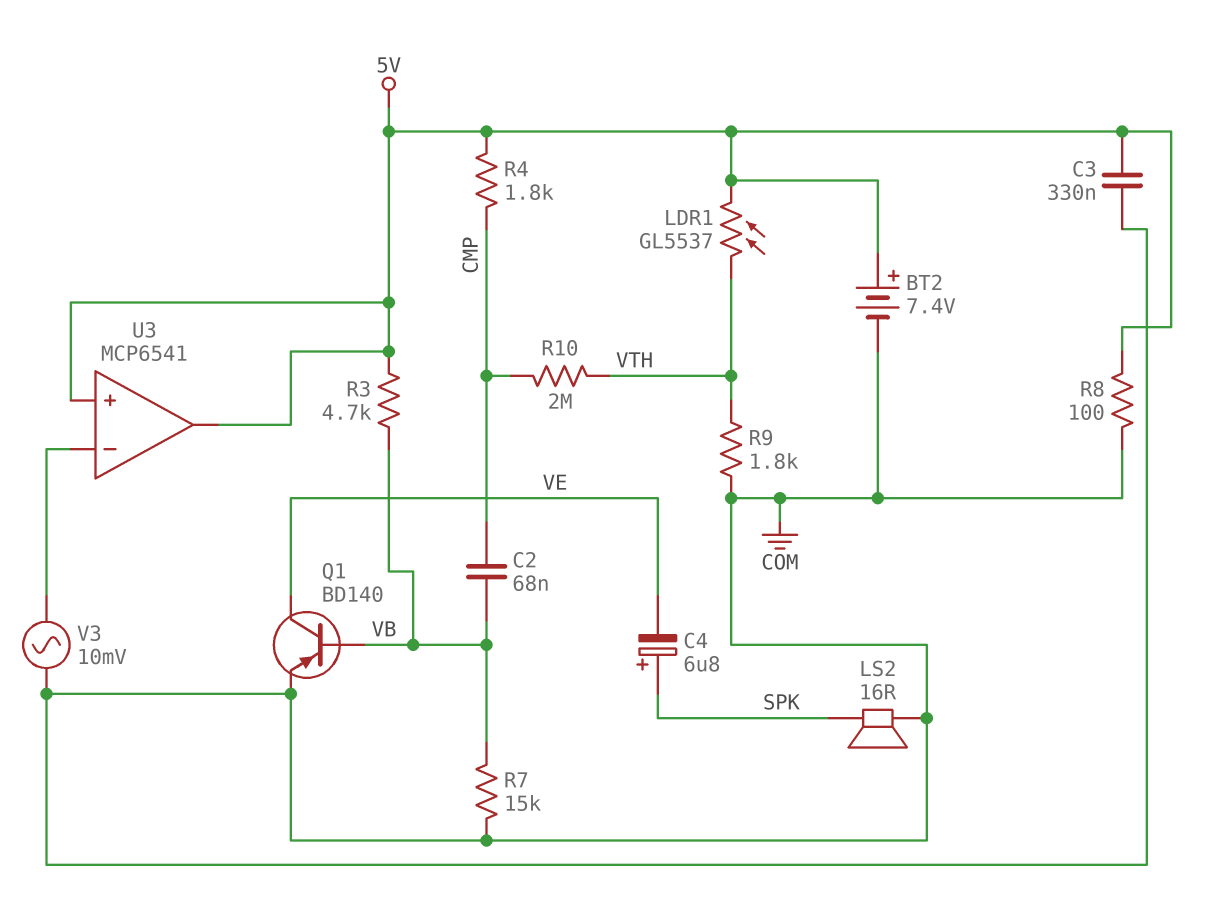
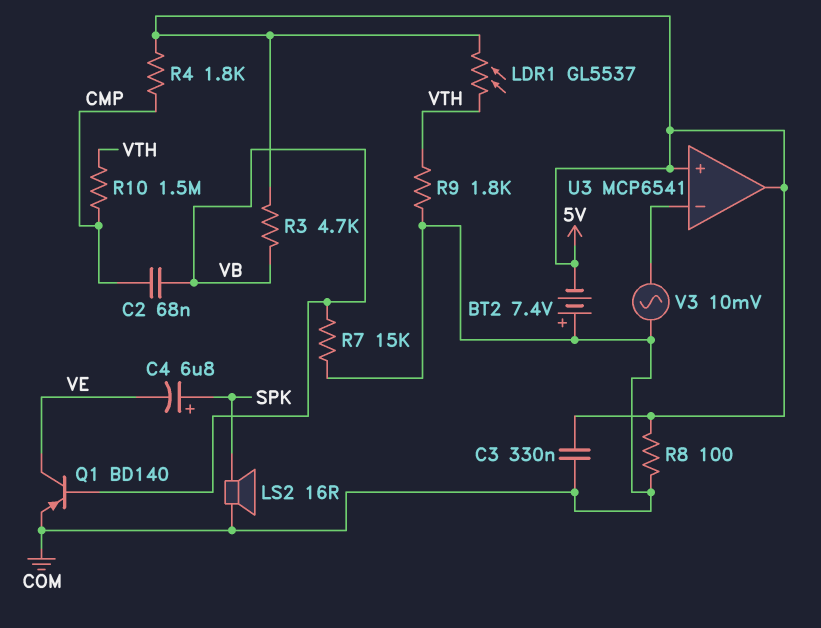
BT2: 7.4V (plus 5V, minus COM) -> 7.4V (plus COM, minus 5V)
R10: 2M (CMP, VTH) -> 1.5M (CMP, VTH)

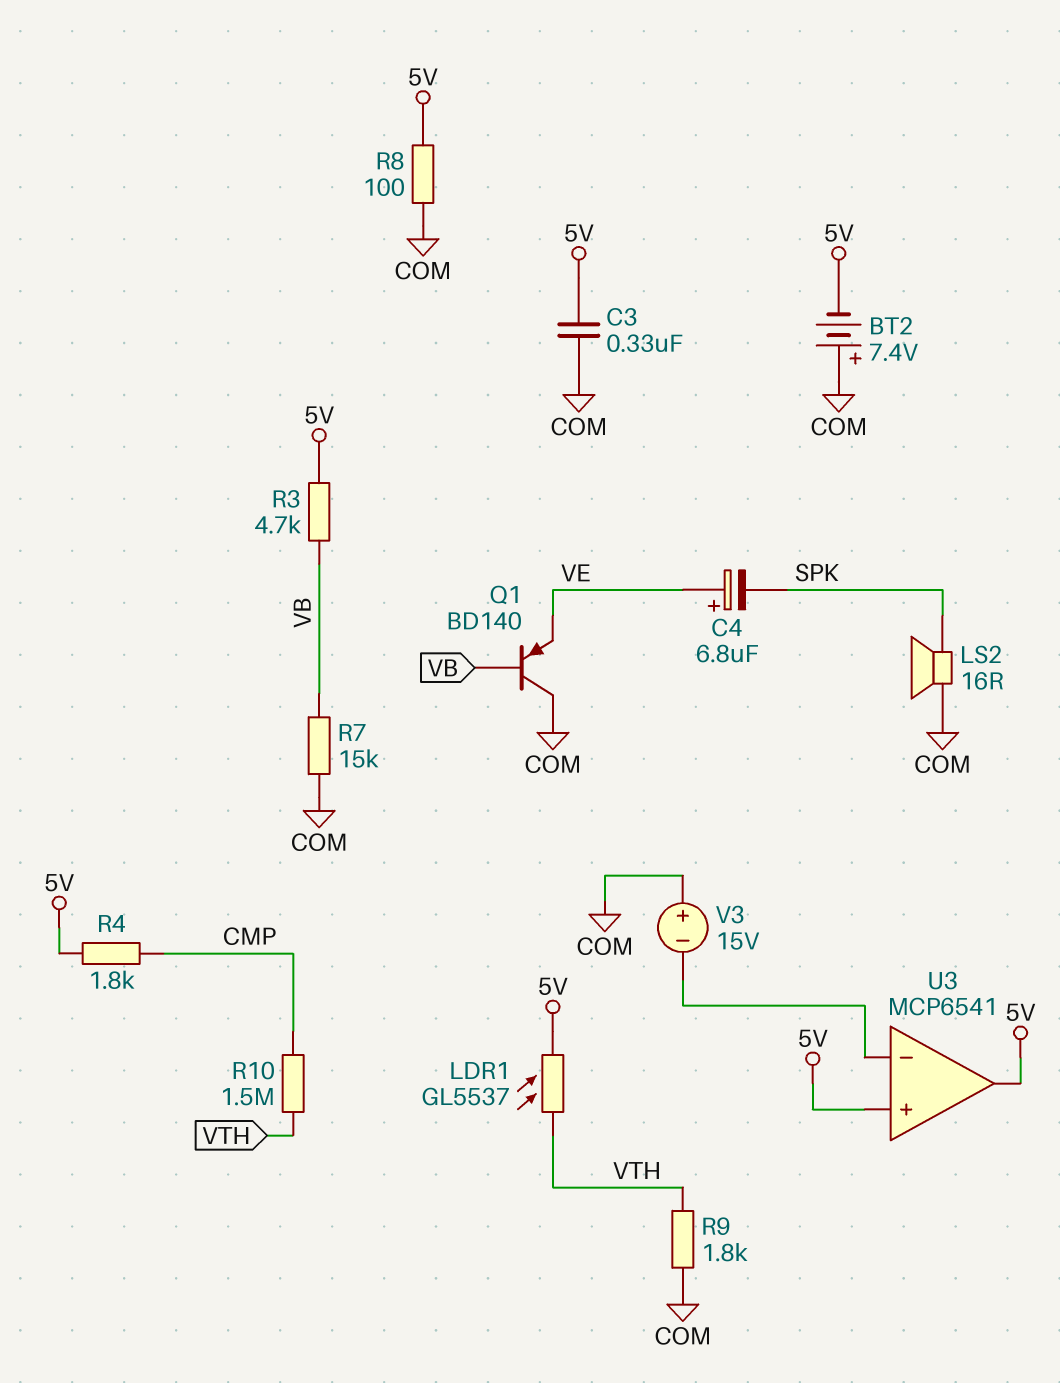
C2: 68nF (CMP, VB) -> none
C4: 6.8uF (plus SPK, minus VE) -> 6.8uF (plus VE, minus SPK)
Q1: PNP BD140 (B VB, C VE, E COM) -> PNP BD140 (B VB, C COM, E VE)
V3: AC 10mV (COM, U3/in-) -> 15V (plus COM, minus U3/in-)

